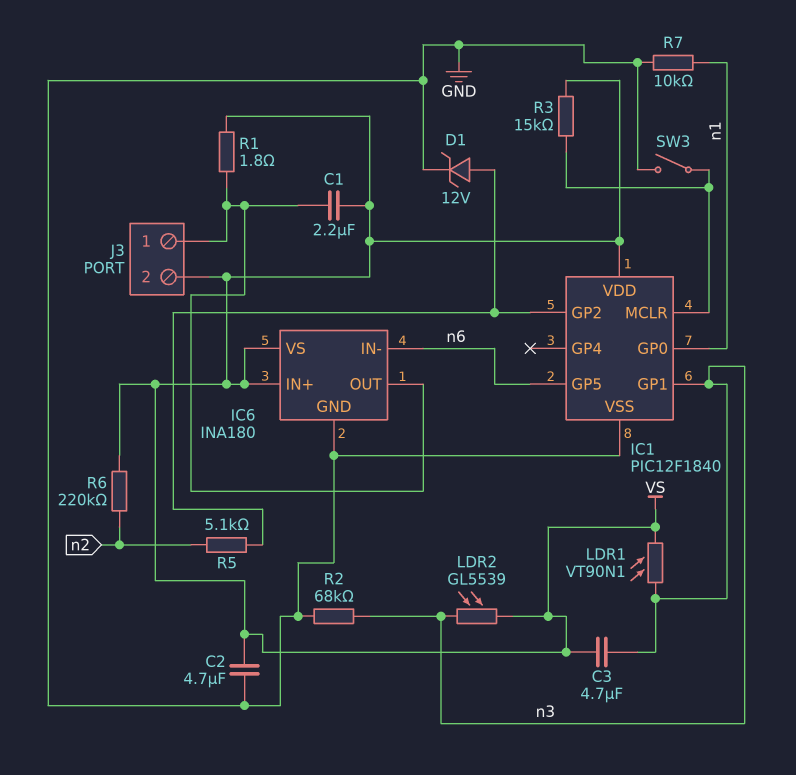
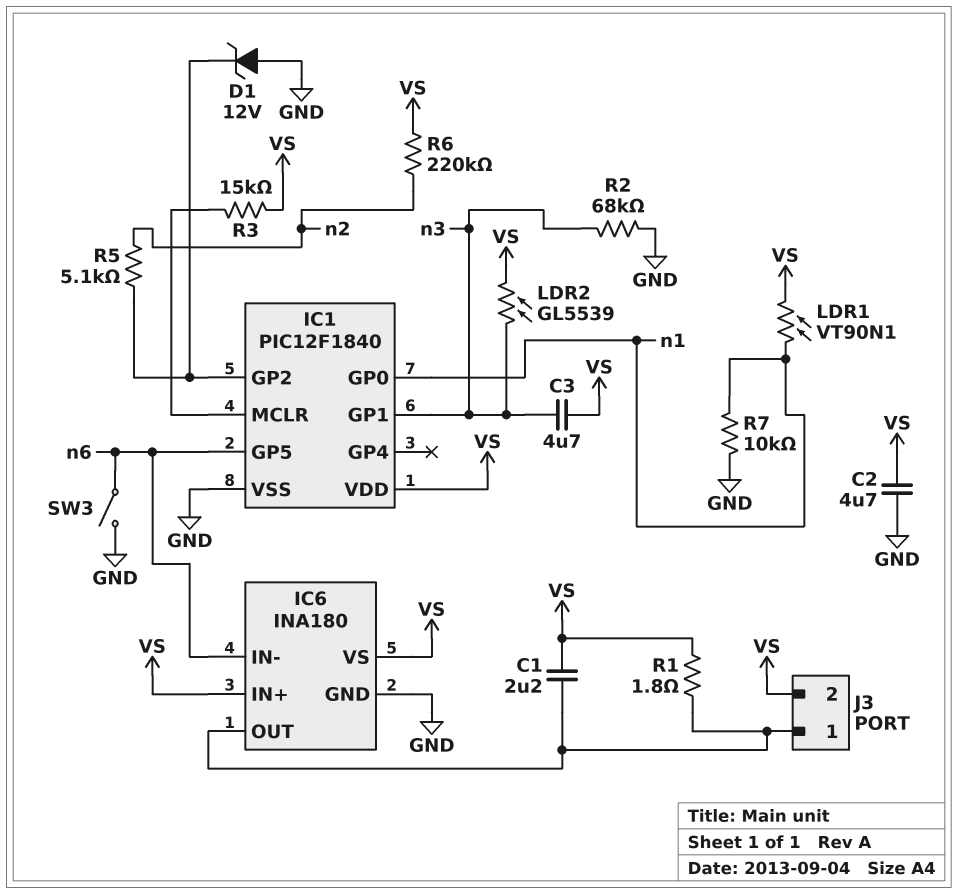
D1: zener 12V (A IC1/GP2, K GND) -> zener 12V (A GND, K IC1/GP2)
LDR1: VT90N1 (VS, n3) -> VT90N1 (VS, n1)
SW3: switch (GND, IC1/MCLR) -> switch (GND, n6)

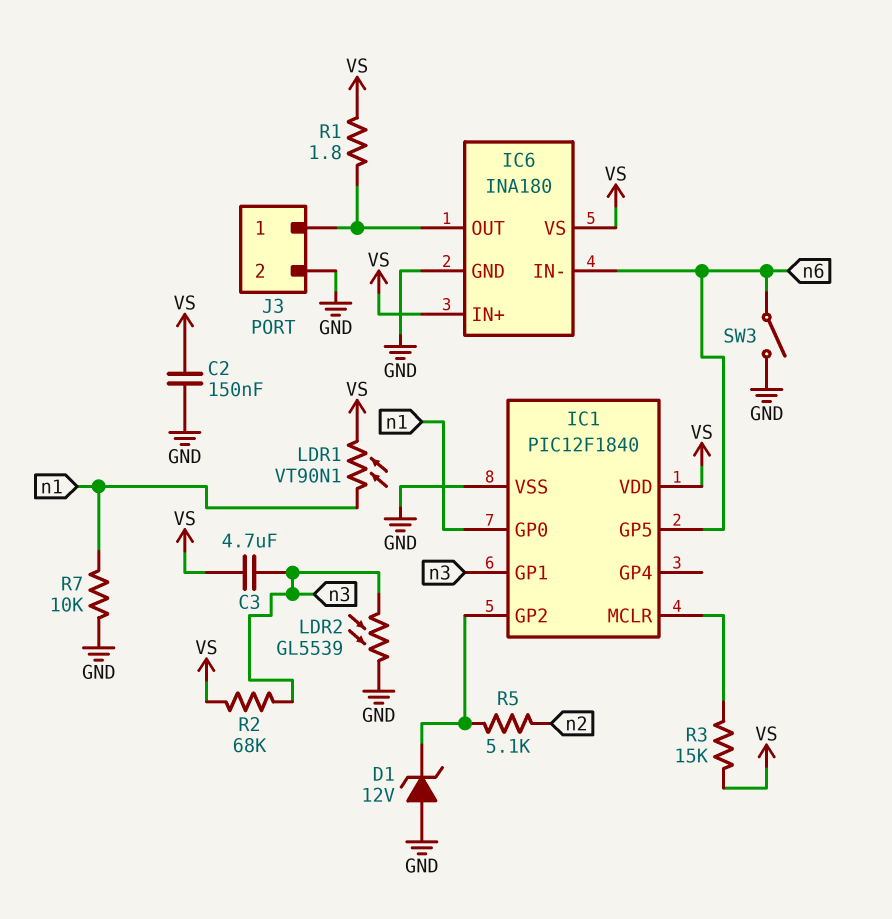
C1: 2.2uF (IC6/OUT, VS) -> none
C2: 4.7uF (GND, VS) -> 150nF (GND, VS)
J3 pin 2: VS -> GND
LDR2: GL5539 (VS, n3) -> GL5539 (GND, n3)
R2: 68k (GND, n3) -> 68k (VS, n3)
R6: 220k (VS, n2) -> none

